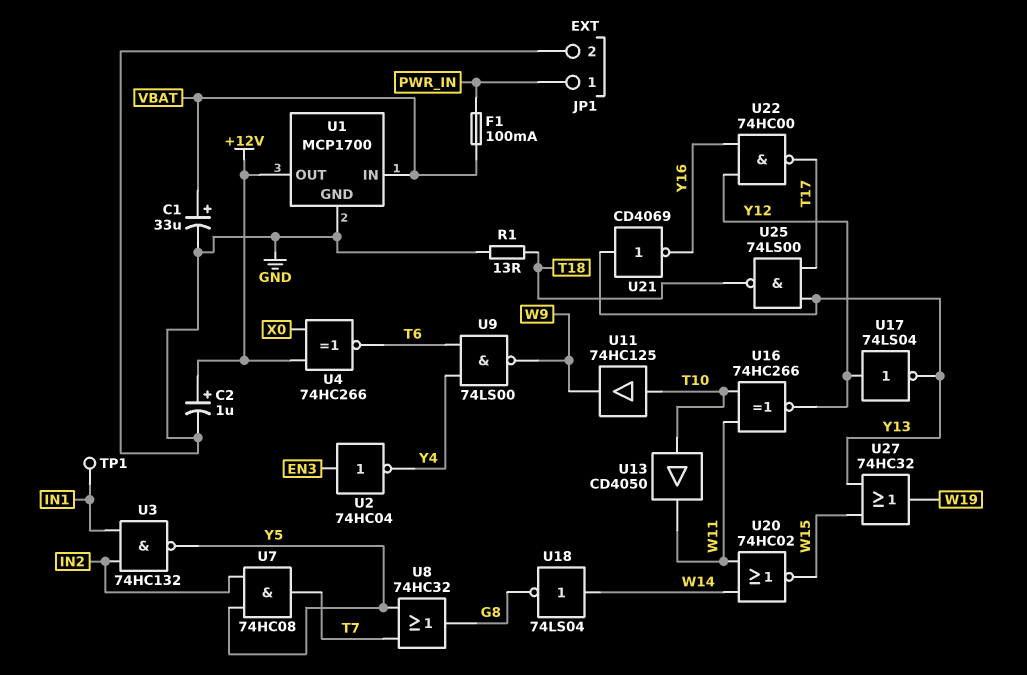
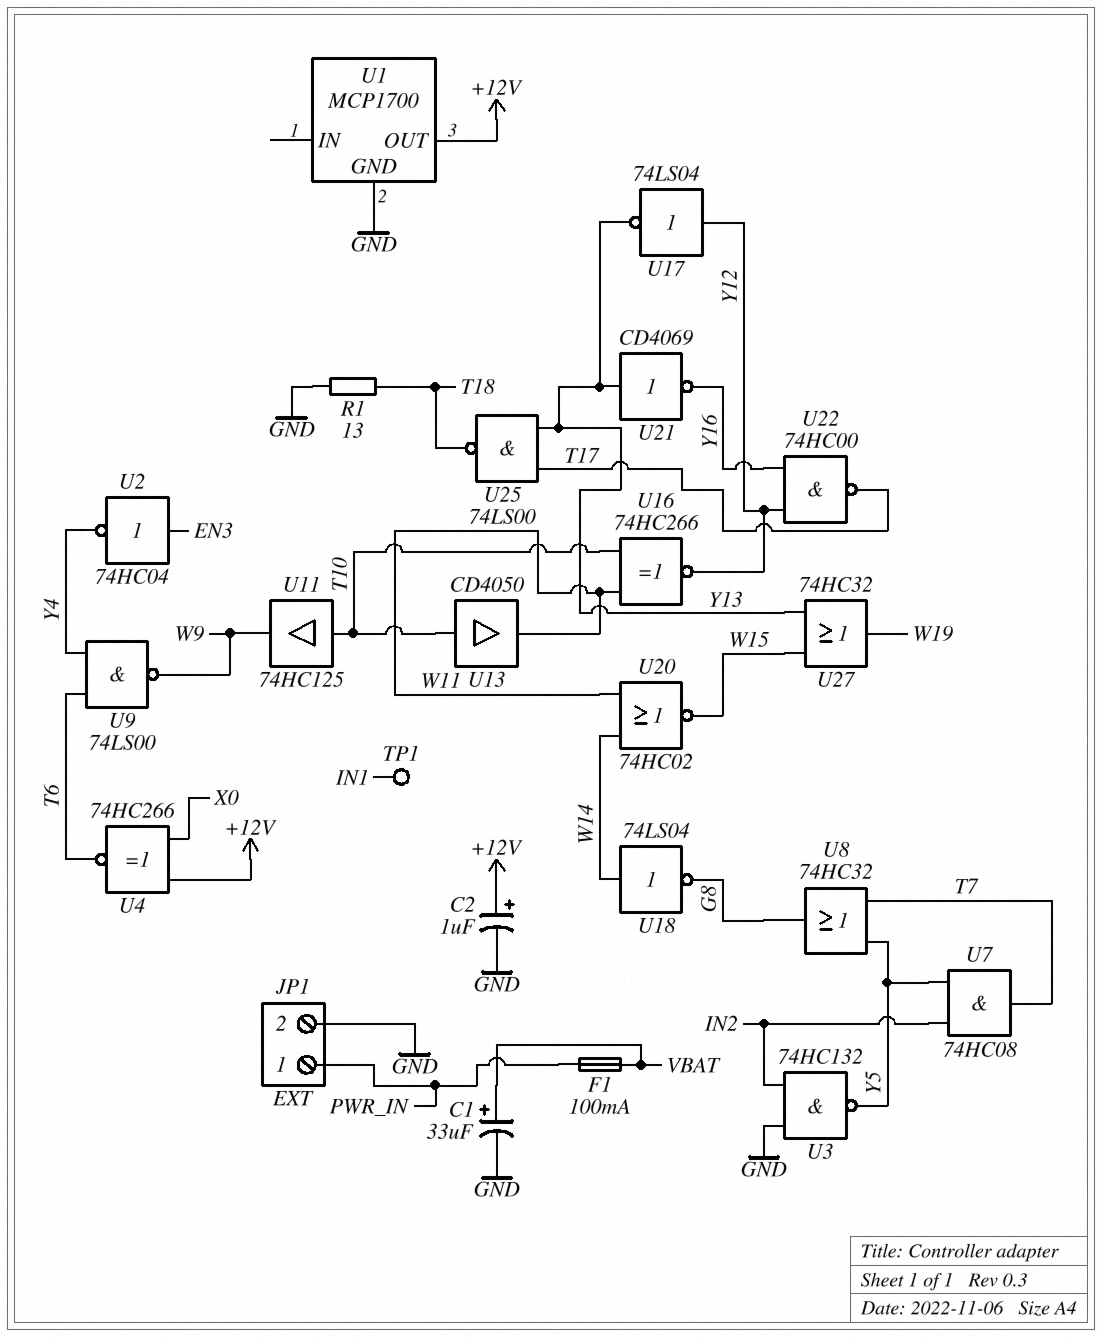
U1 pin IN: VBAT -> none
U3: NAND 74HC132 (in IN1, in IN2, out Y5) -> NAND 74HC132 (in GND, in IN2, out Y5)

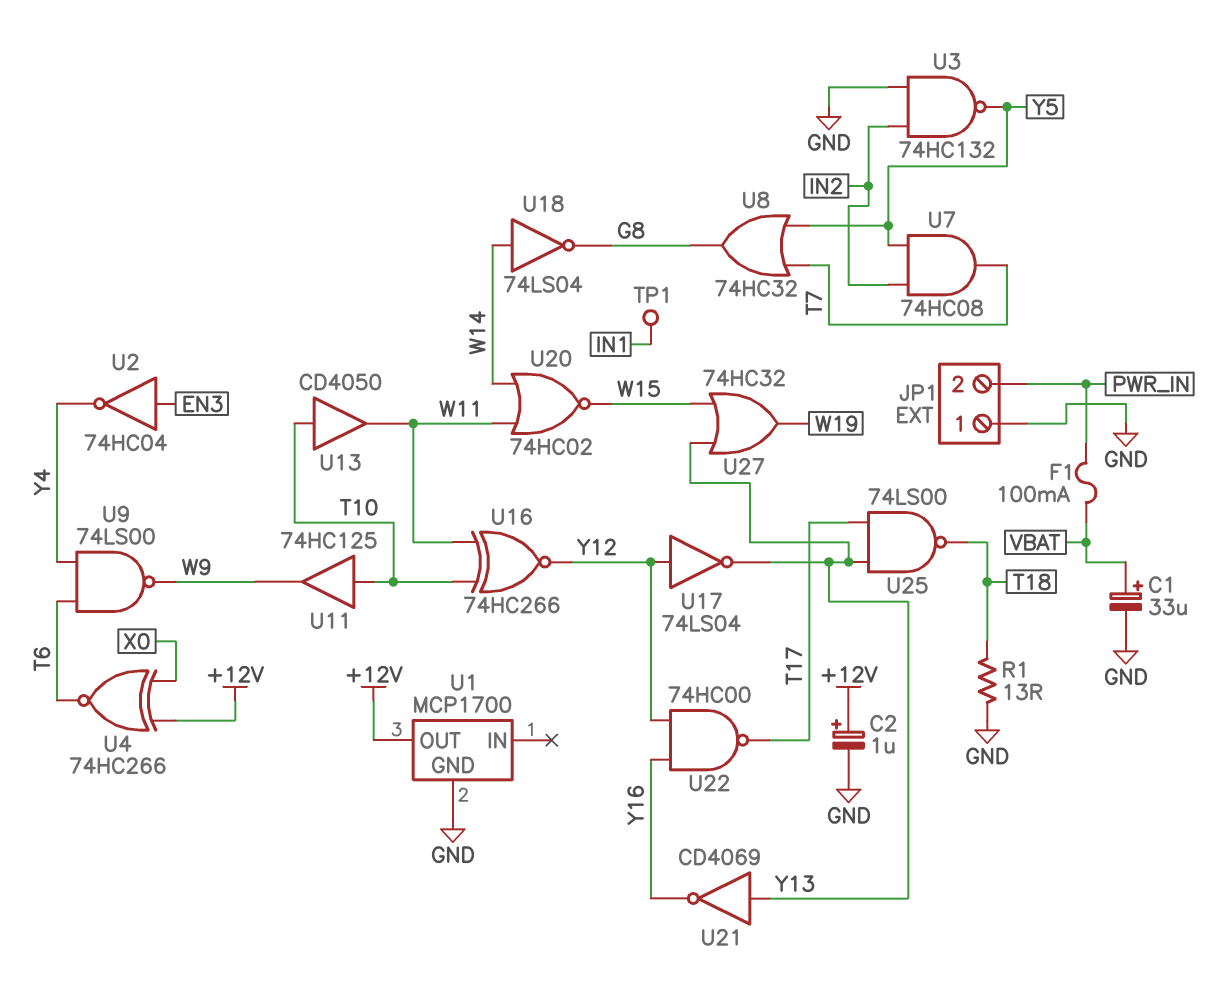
JP1 pin 1: PWR_IN -> GND
JP1 pin 2: GND -> PWR_IN

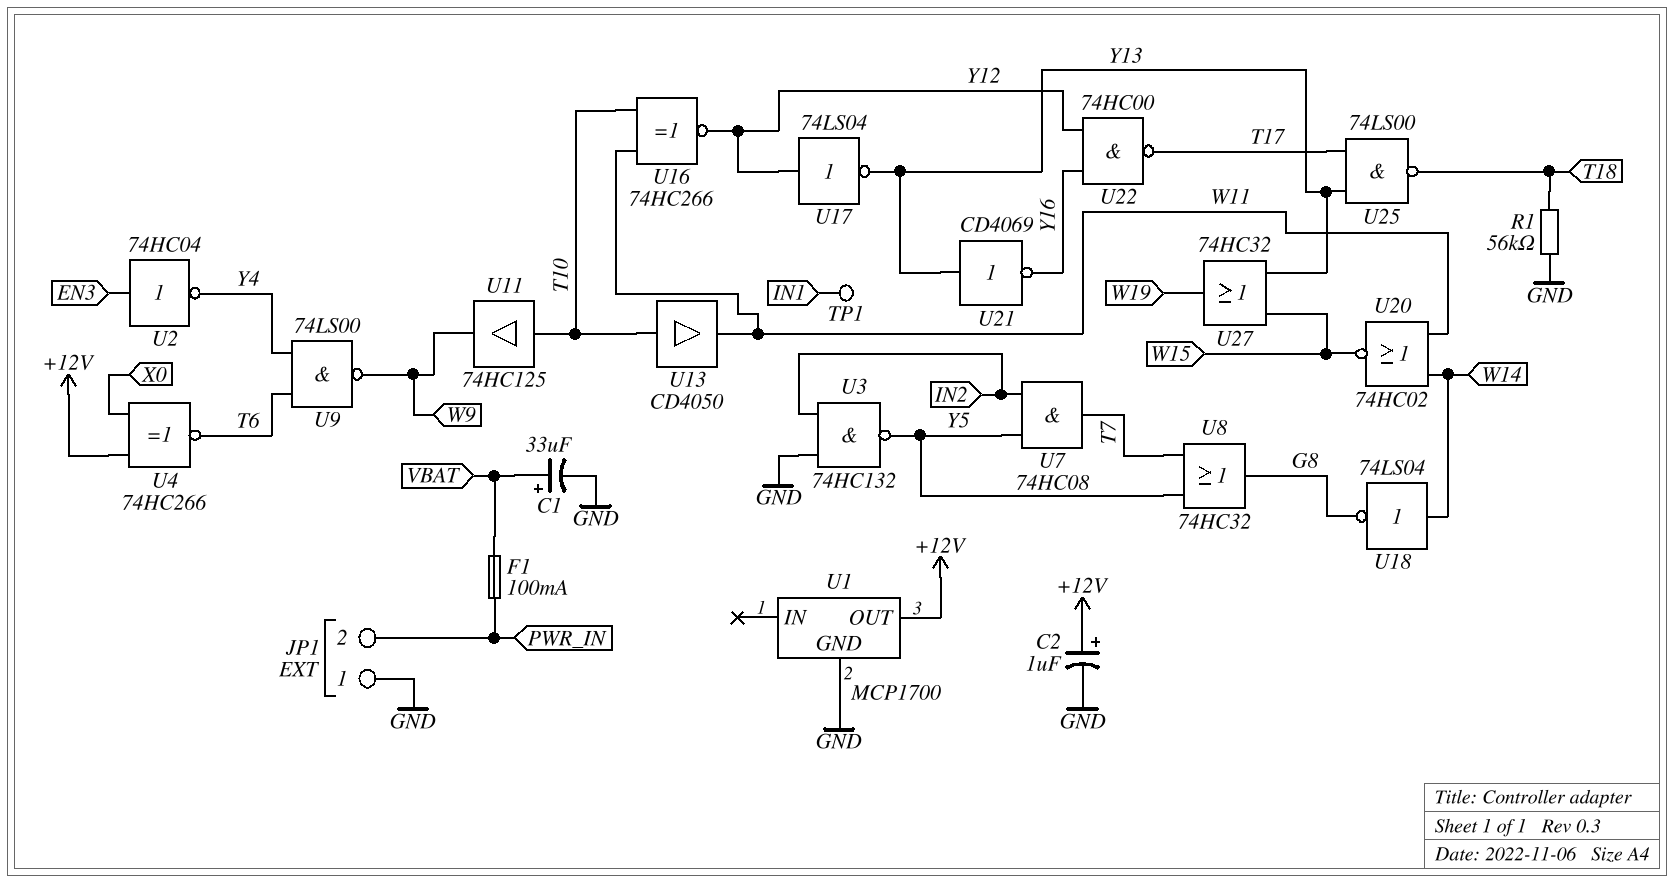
R1: 13 (GND, T18) -> 56k (GND, T18)

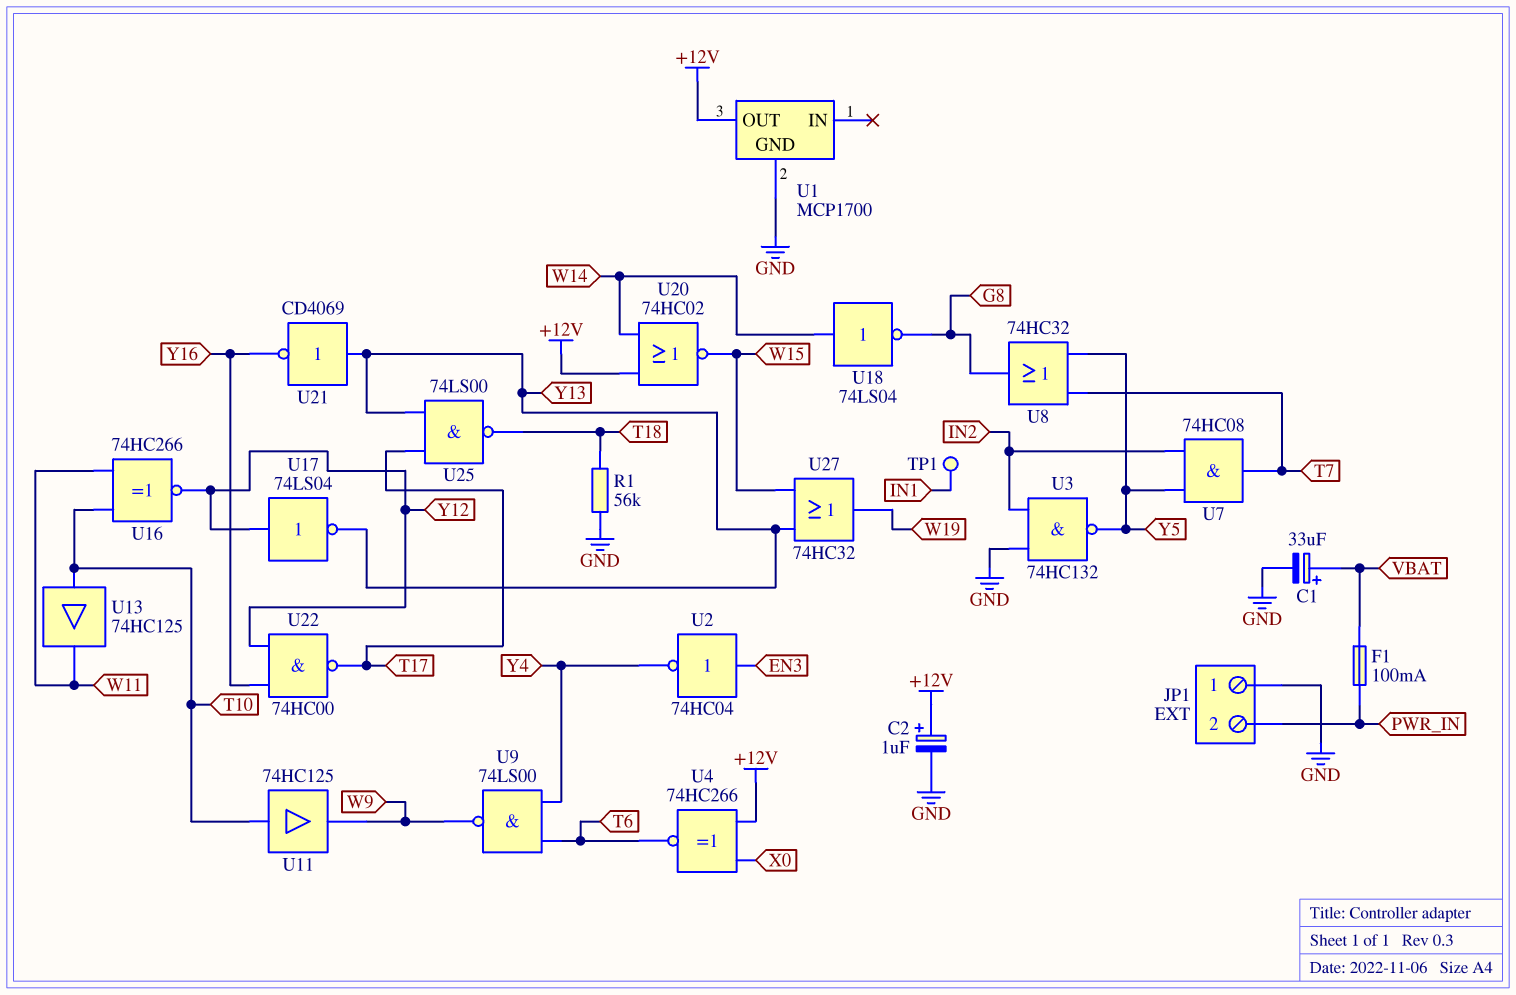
U13: buffer CD4050 (in T10, out W11) -> buffer 74HC125 (in T10, out W11)
U20: NOR 74HC02 (in W11, in W14, out W15) -> NOR 74HC02 (in +12V, in W14, out W15)

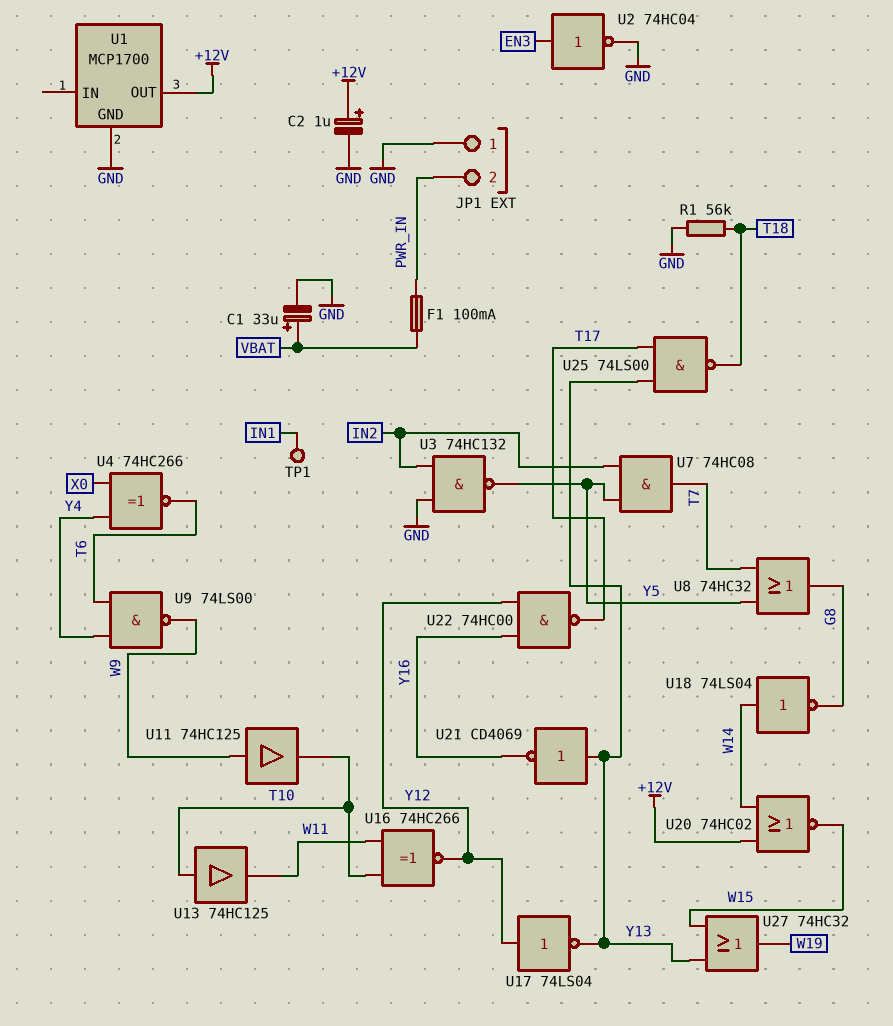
U2: NOT 74HC04 (in EN3, out Y4) -> NOT 74HC04 (in EN3, out GND)
U4: XNOR 74HC266 (in +12V, in X0, out T6) -> XNOR 74HC266 (in X0, in Y4, out T6)
U11: buffer 74HC125 (in T10, out W9) -> buffer 74HC125 (in W9, out T10)

